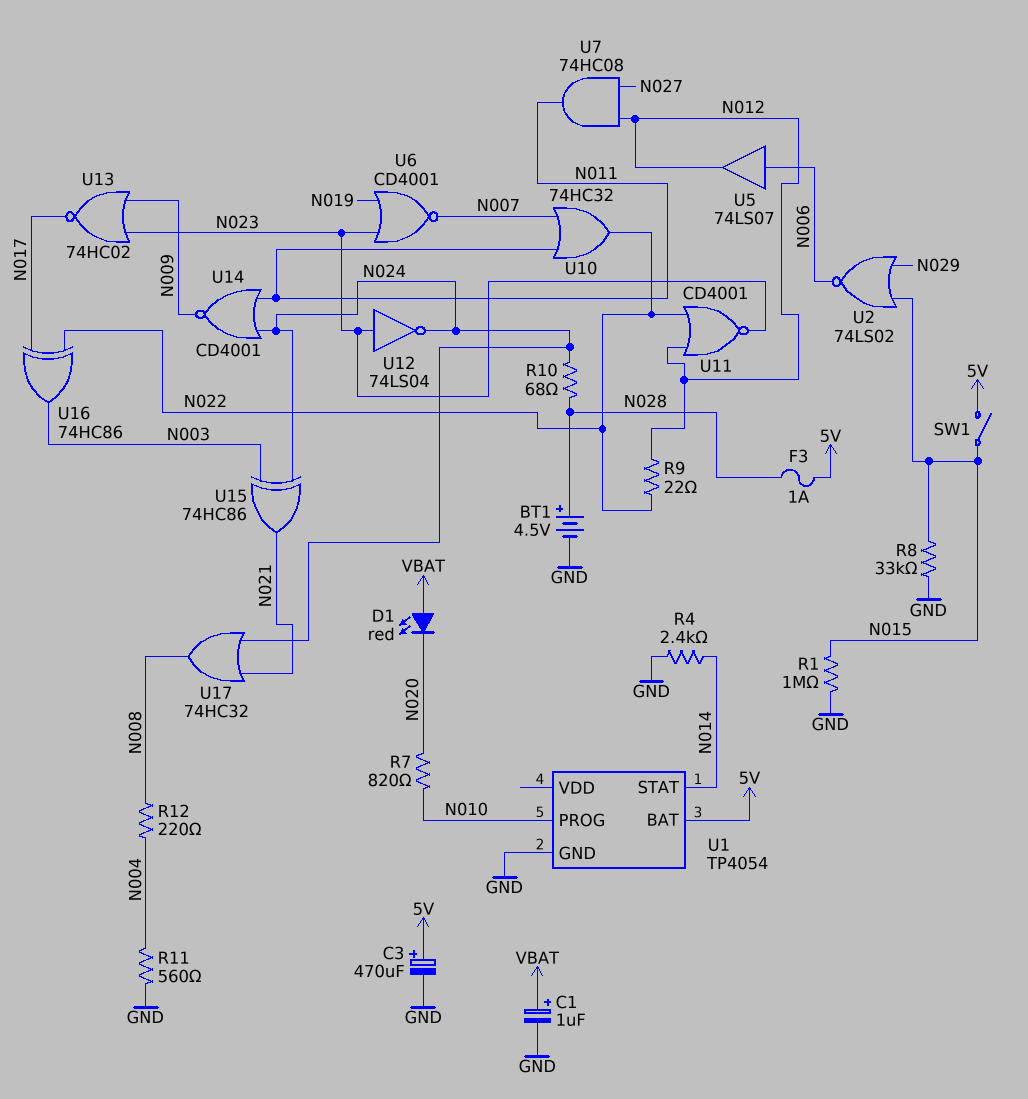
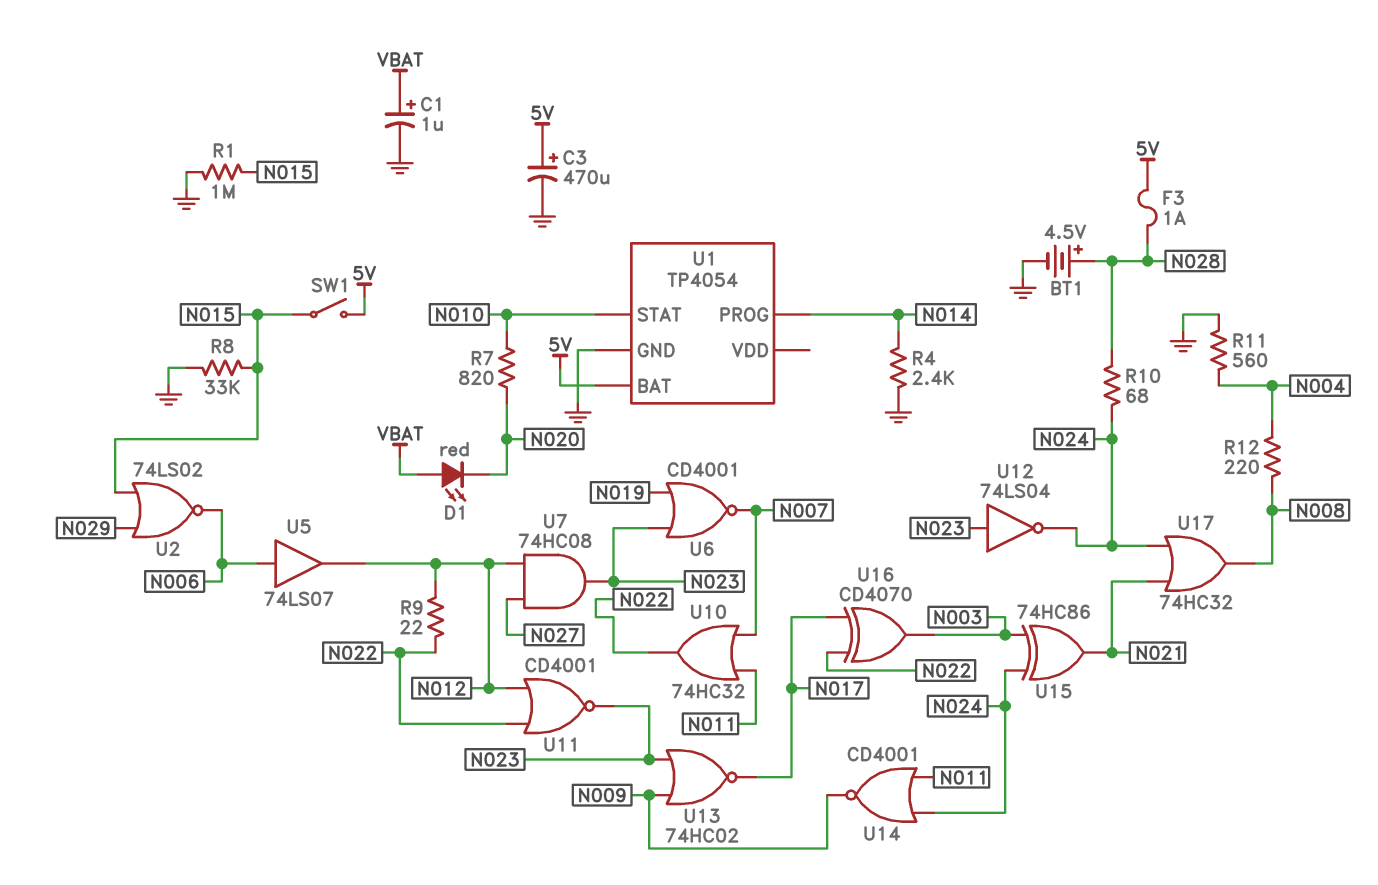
U1 pin PROG: N010 -> N014
U1 pin STAT: N014 -> N010
U7: AND 74HC08 (in N012, in N027, out N011) -> AND 74HC08 (in N012, in N027, out N023)
U16: XOR 74HC86 (in N017, in N022, out N003) -> XOR CD4070 (in N017, in N022, out N003)

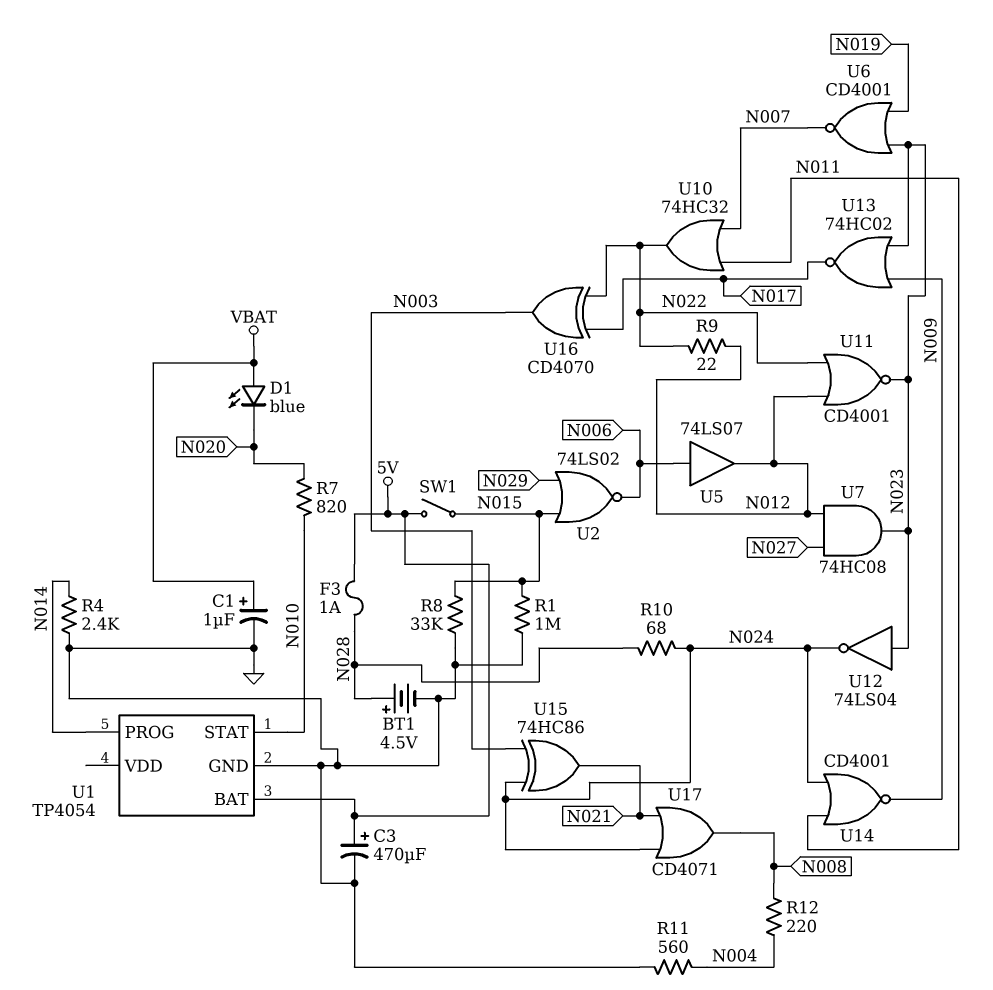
D1: LED red (A VBAT, K N020) -> LED blue (A VBAT, K N020)
U17: OR 74HC32 (in N021, in N024, out N008) -> OR CD4071 (in N021, in N024, out N008)

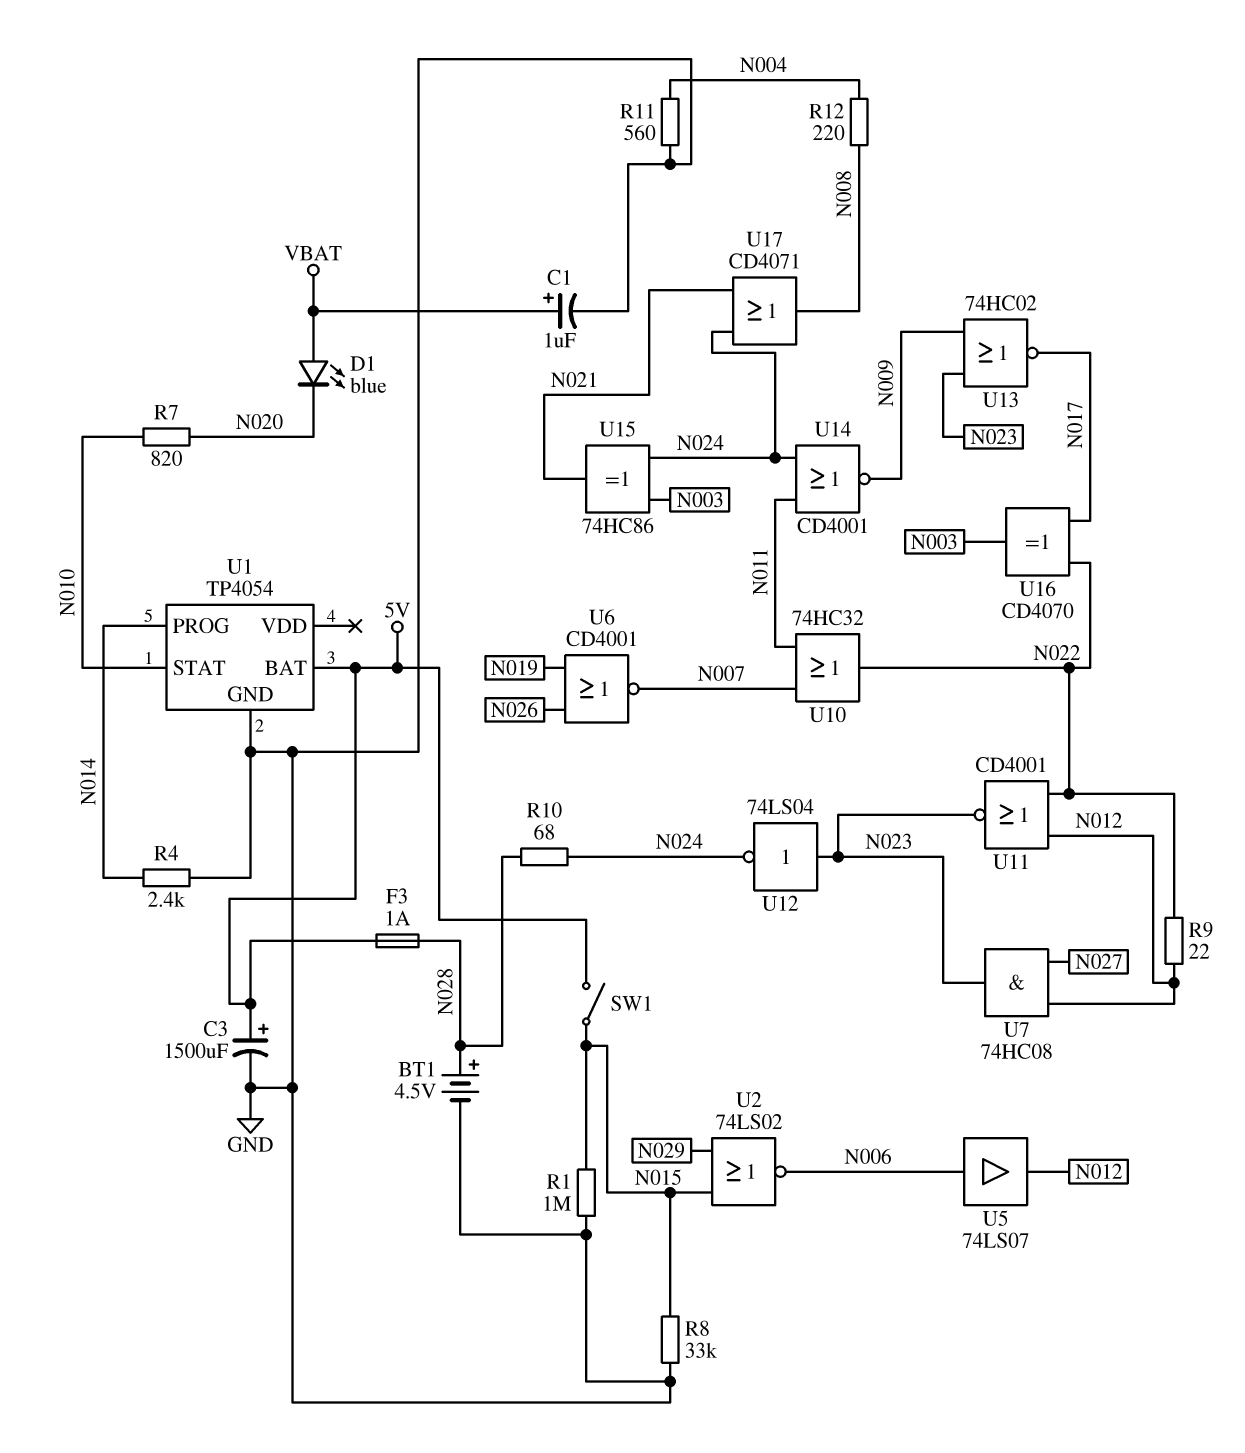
C3: 470uF (plus 5V, minus GND) -> 1500uF (plus 5V, minus GND)
U6: NOR CD4001 (in N019, in N023, out N007) -> NOR CD4001 (in N019, in N026, out N007)

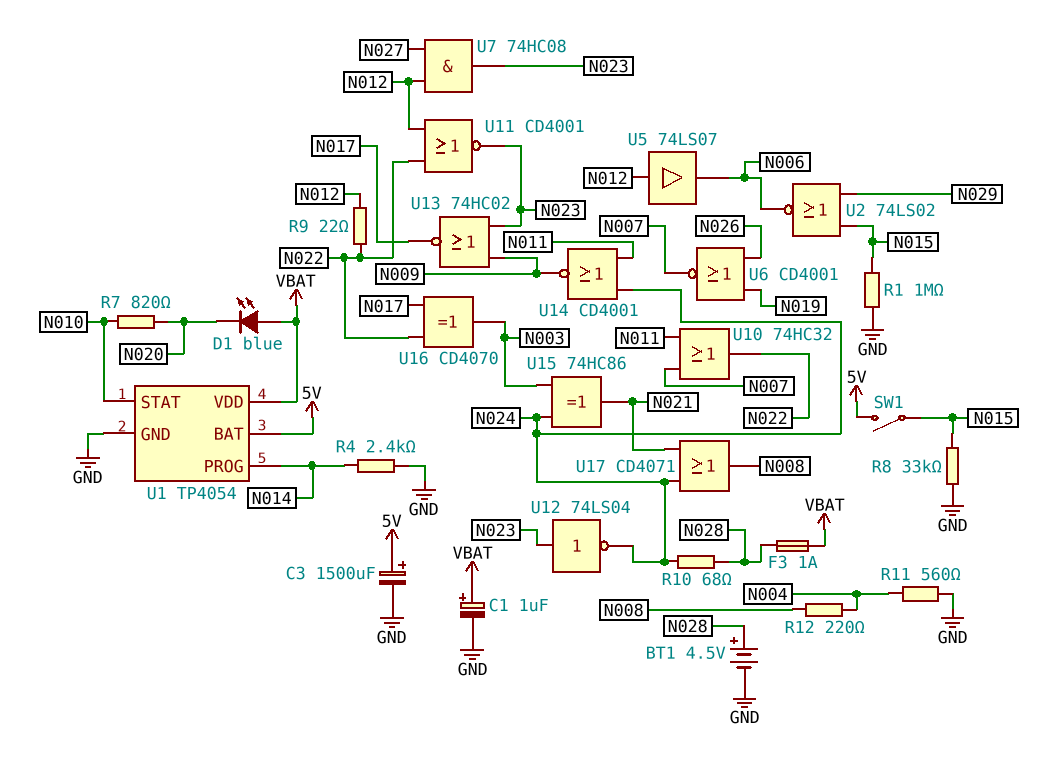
F3: 1A (5V, N028) -> 1A (N028, VBAT)
U1 pin VDD: none -> VBAT
U5: buffer 74LS07 (in N006, out N012) -> buffer 74LS07 (in N012, out N006)

